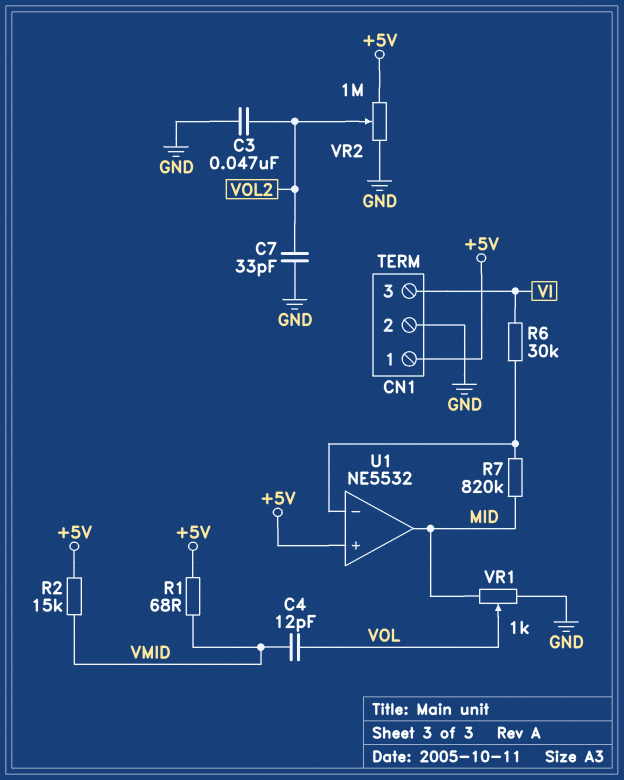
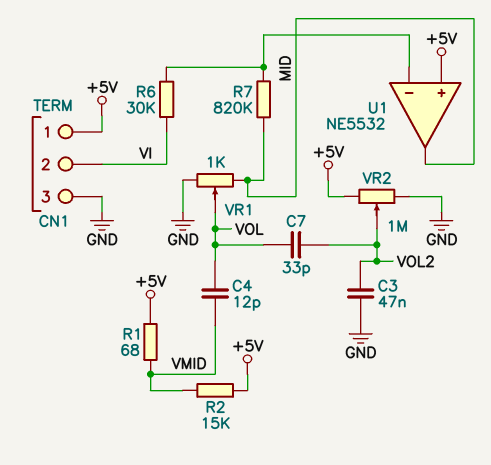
C7: 33pF (GND, VOL2) -> 33pF (VOL, VOL2)
CN1 pin 2: GND -> VI
CN1 pin 3: VI -> GND

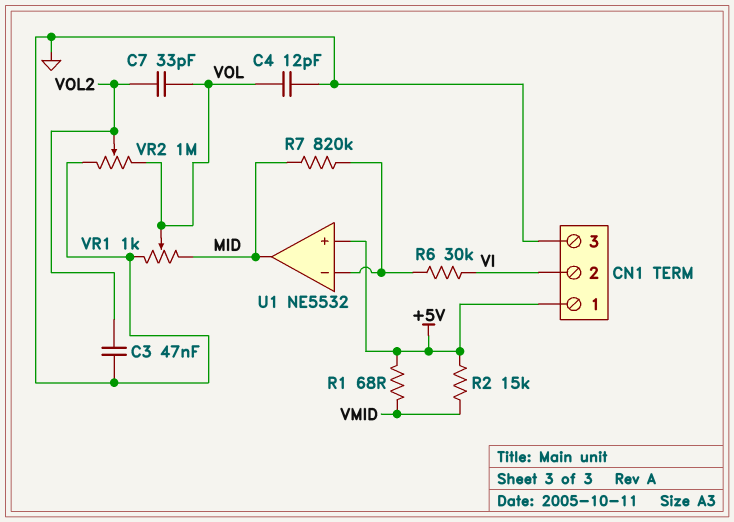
C4: 12pF (VMID, VOL) -> 12pF (GND, VOL)
VR2: 1M (+5V, GND, wiper VOL2) -> 1M (GND, VOL, wiper VOL2)

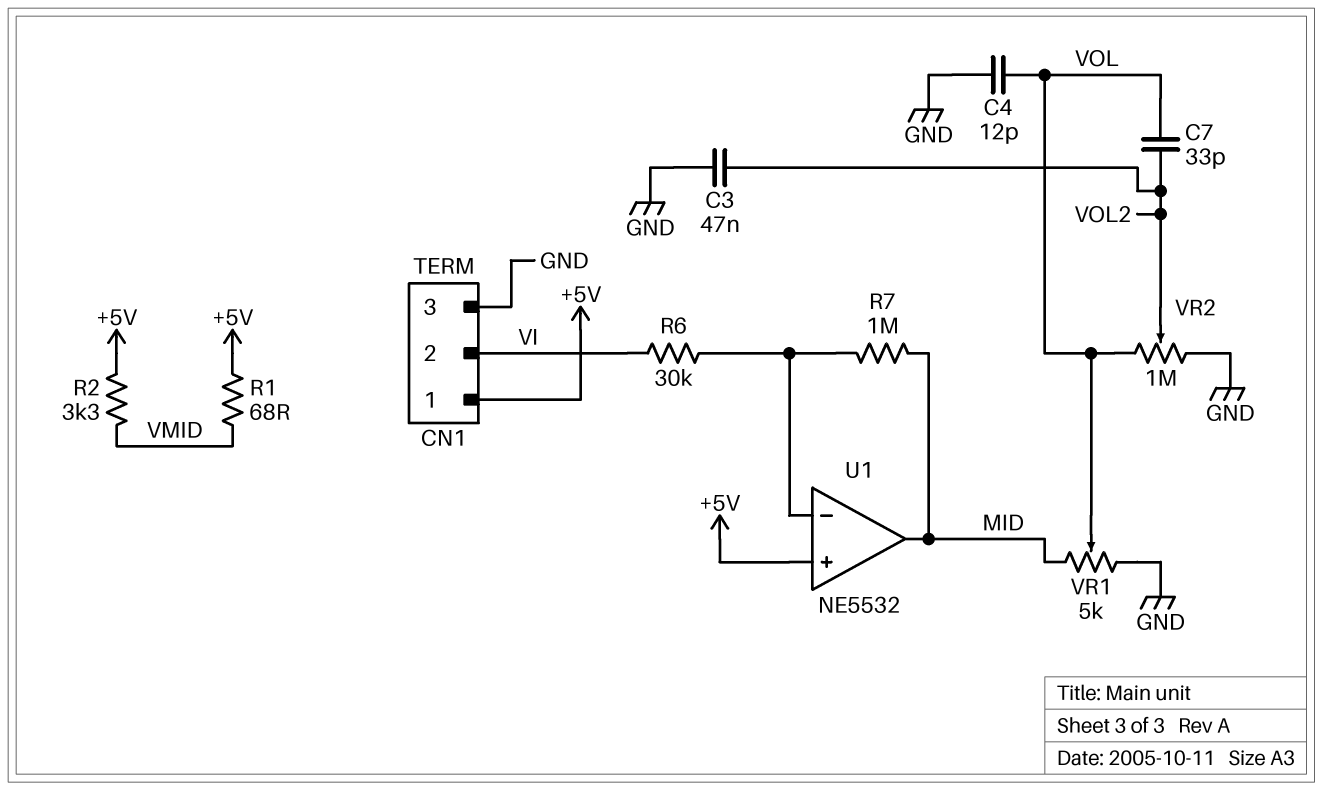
R2: 15k (+5V, VMID) -> 3.3k (+5V, VMID)
R7: 820k (MID, U1/in-) -> 1M (MID, U1/in-)
VR1: 1k (GND, MID, wiper VOL) -> 5k (GND, MID, wiper VOL)

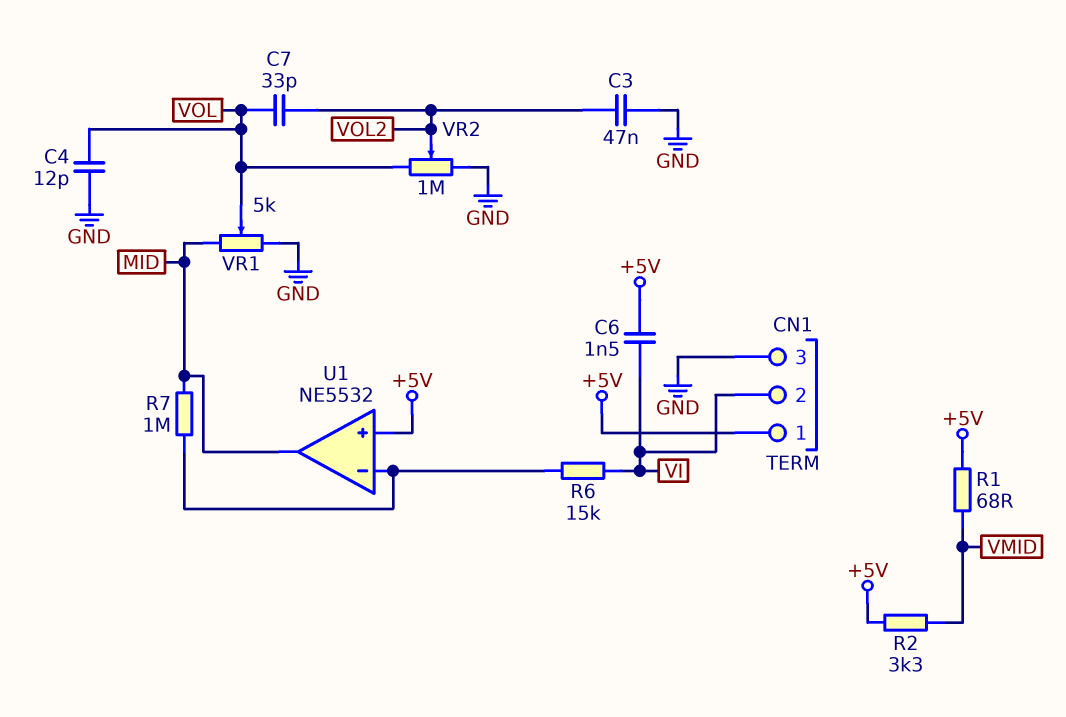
C6: none -> 1.5nF (+5V, VI)
R6: 30k (U1/in-, VI) -> 15k (U1/in-, VI)

